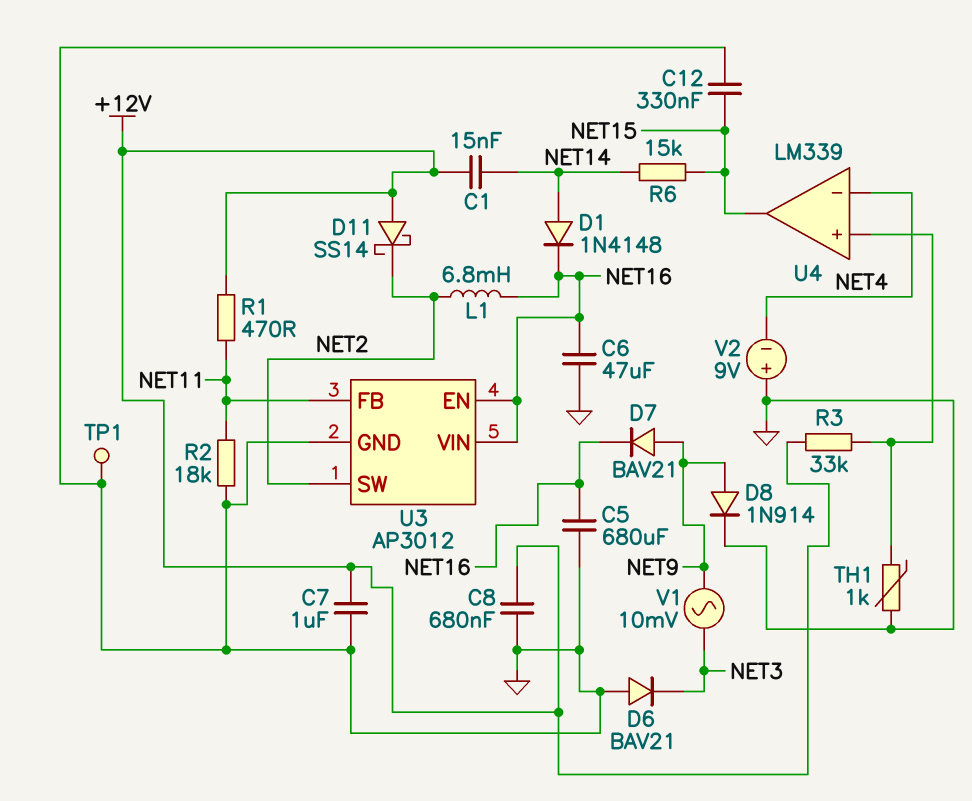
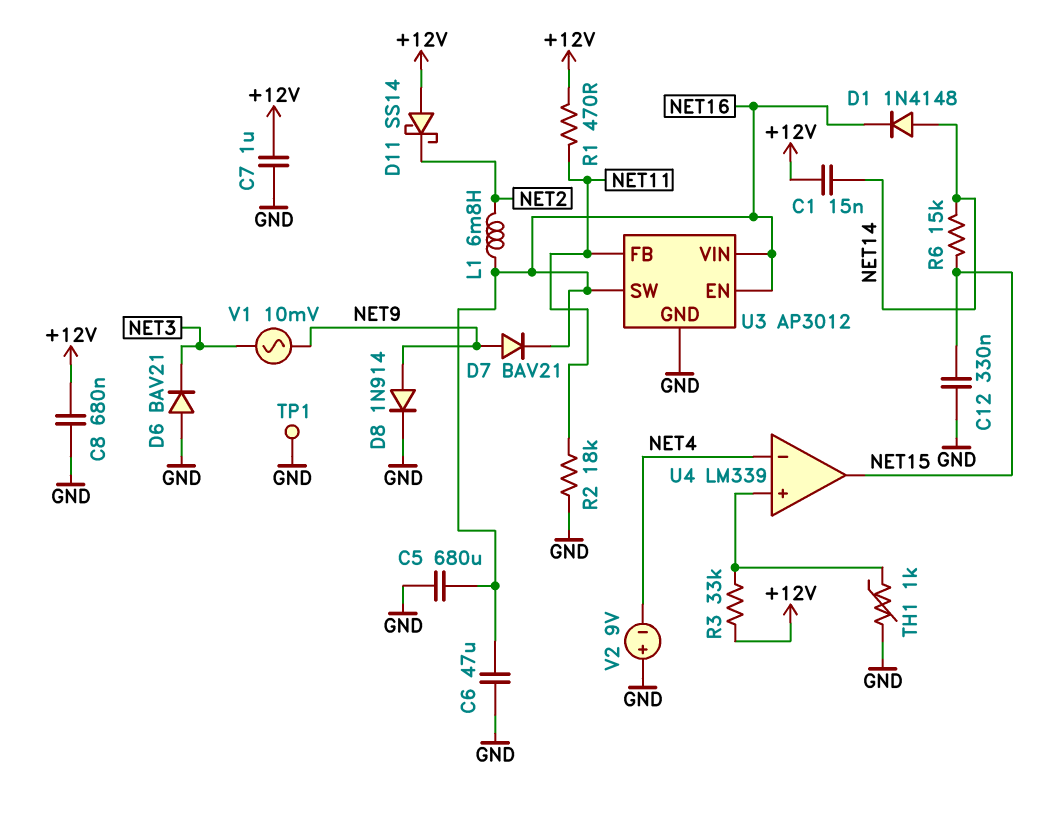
U3 pin SW: NET2 -> NET16

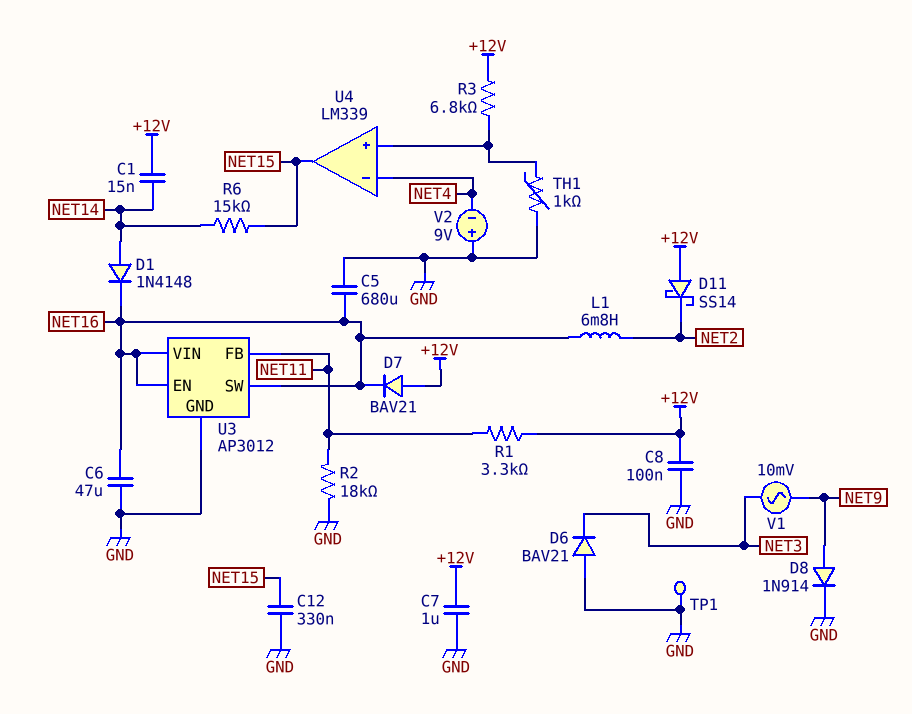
C8: 680nF (+12V, GND) -> 100nF (+12V, GND)
D7: diode BAV21 (A NET9, K NET16) -> diode BAV21 (A +12V, K NET16)
R1: 470 (+12V, NET11) -> 3.3k (+12V, NET11)
R3: 33k (+12V, U4/in+) -> 6.8k (+12V, U4/in+)

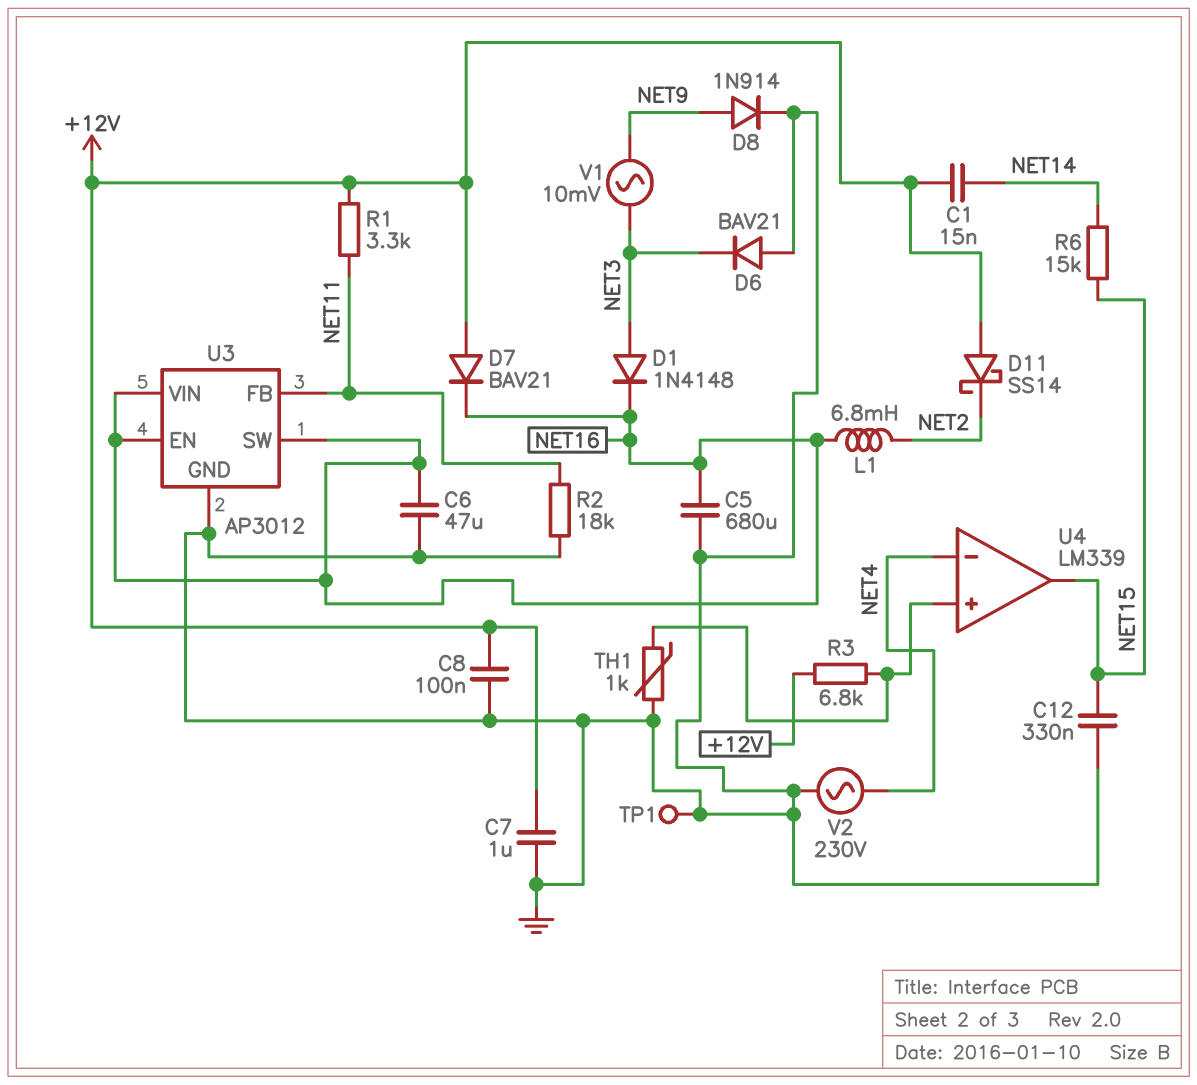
D1: diode 1N4148 (A NET14, K NET16) -> diode 1N4148 (A NET3, K NET16)
V2: 9V (plus GND, minus NET4) -> AC 230V (GND, NET4)

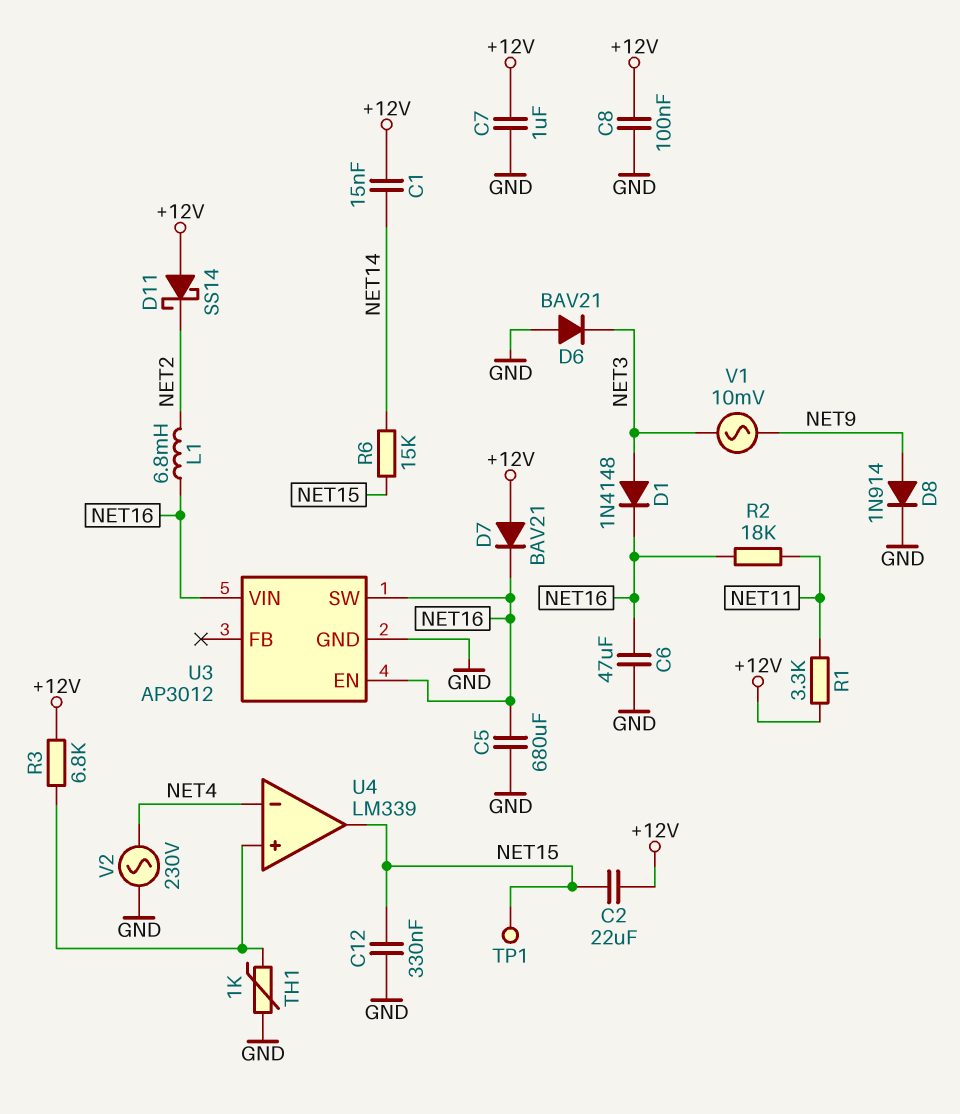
C2: none -> 22uF (+12V, NET15)
R2: 18k (GND, NET11) -> 18k (NET11, NET16)
TP1: test point (GND) -> test point (NET15)
U3 pin FB: NET11 -> none

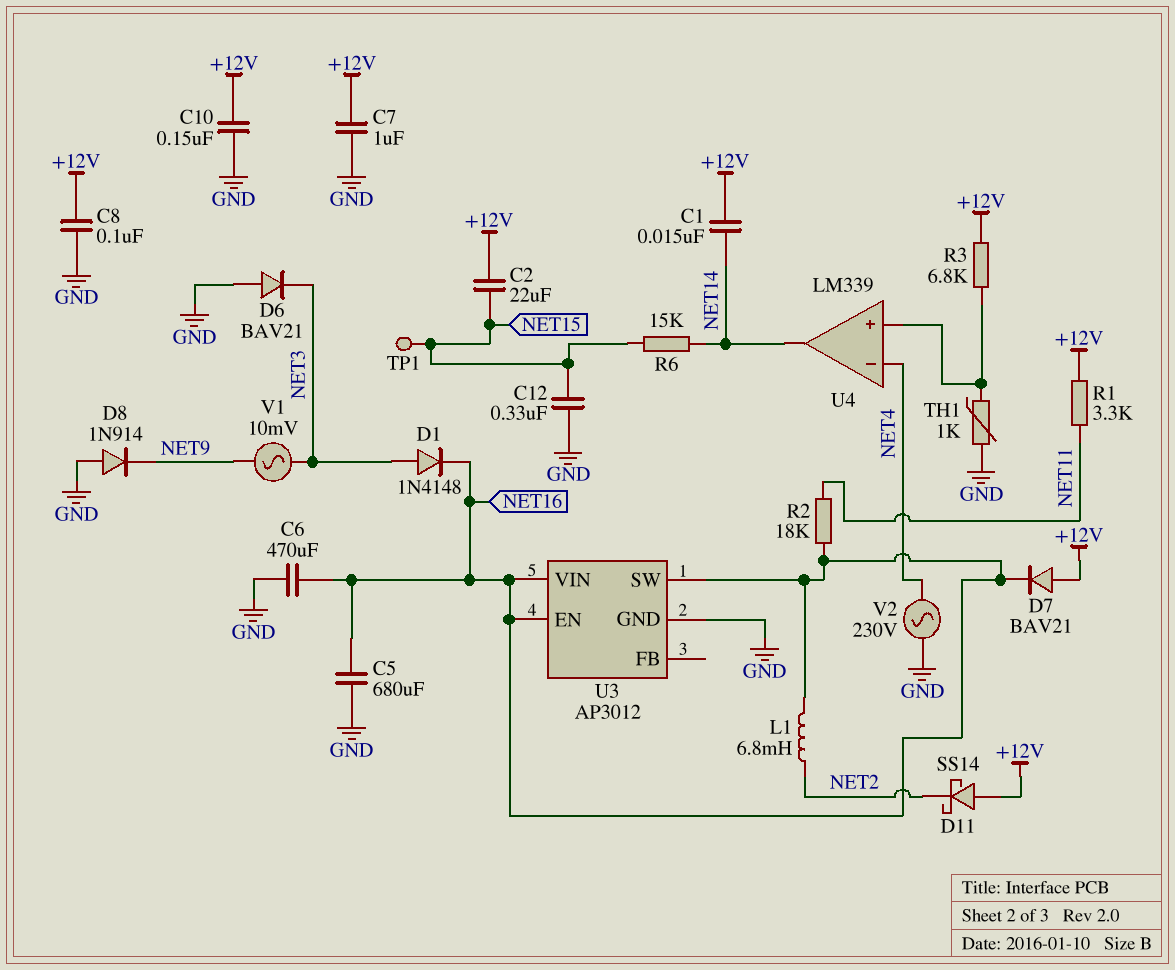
C6: 47uF (GND, NET16) -> 470uF (GND, NET16)
C10: none -> 150nF (+12V, GND)
D8: diode 1N914 (A NET9, K GND) -> diode 1N914 (A GND, K NET9)
U4 pin out: NET15 -> NET14

